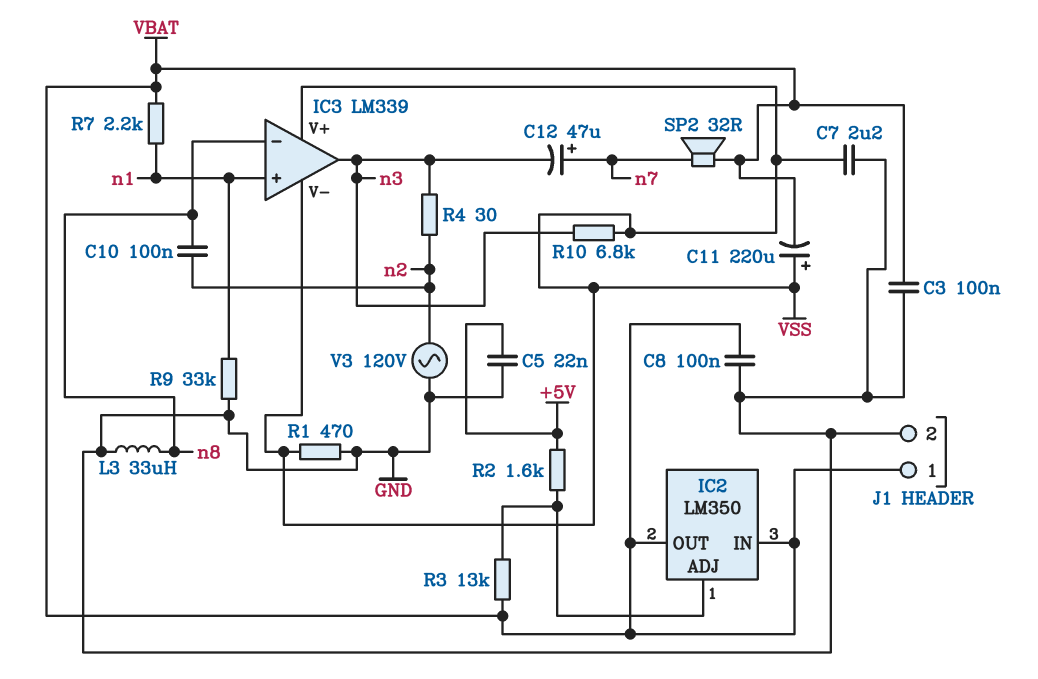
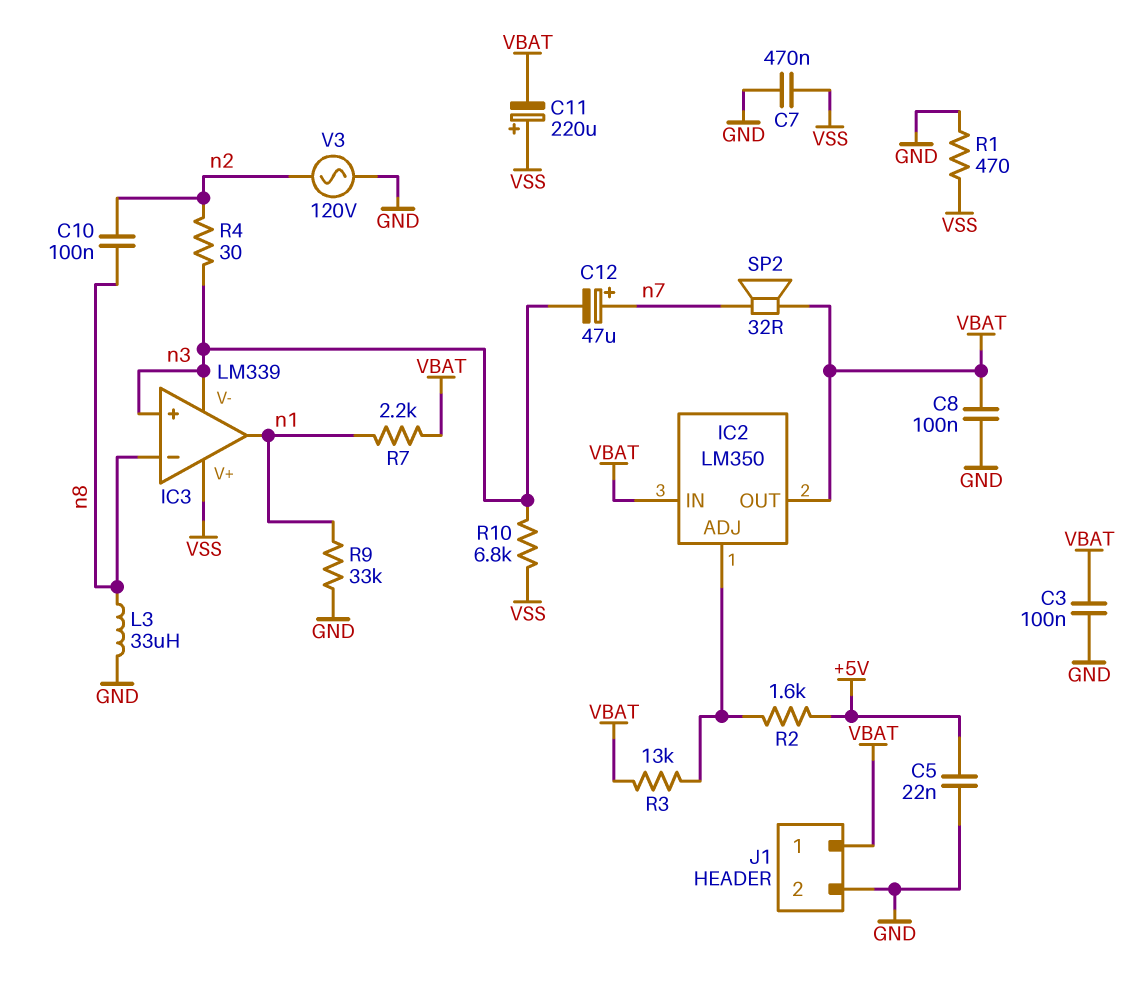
C7: 2.2uF (GND, VSS) -> 470nF (GND, VSS)
IC3 pin V-: VSS -> n3
IC3 pin in+: n1 -> n3
IC3 pin out: n3 -> n1

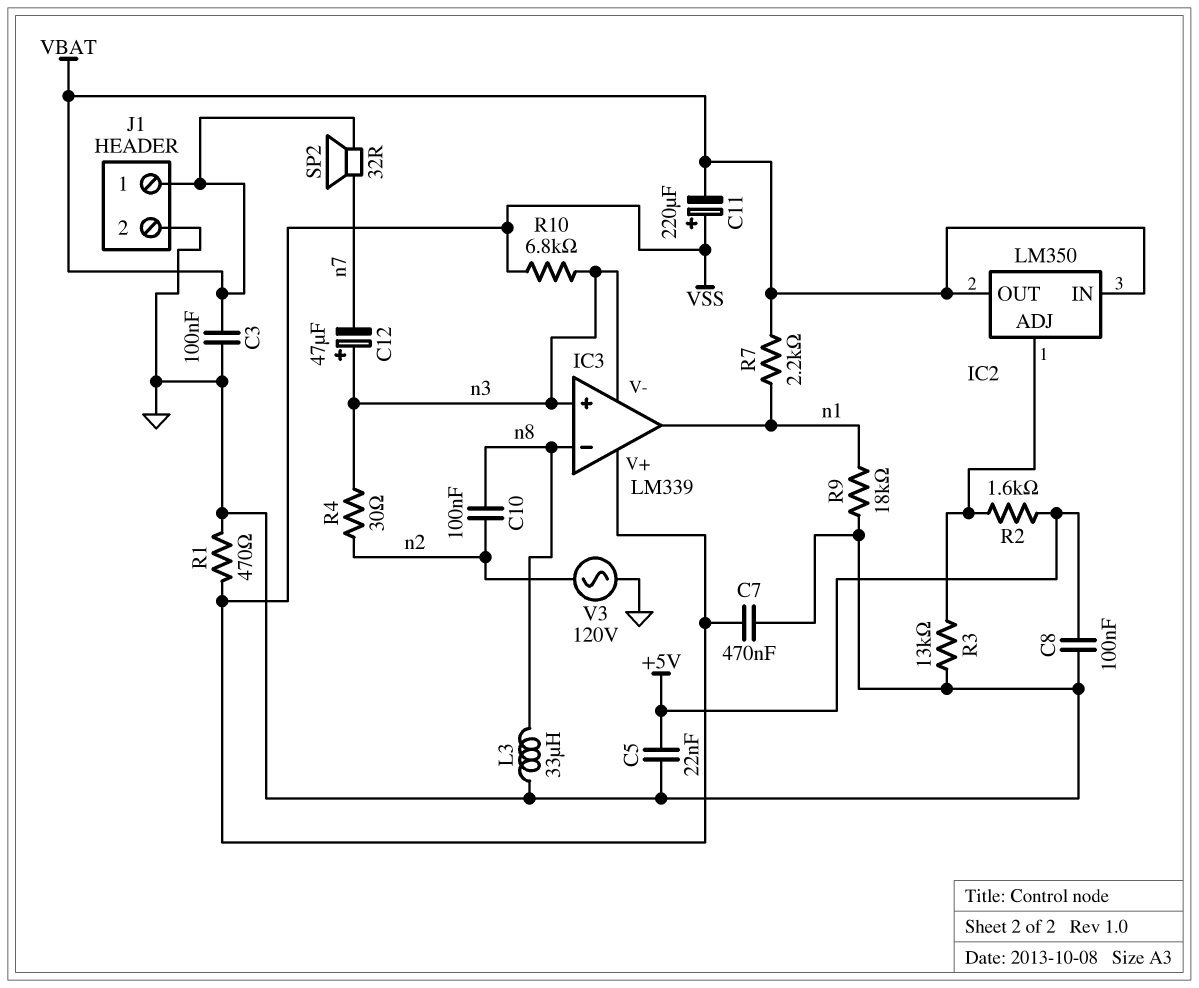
C8: 100nF (GND, VBAT) -> 100nF (+5V, GND)
C12: 47uF (plus n7, minus n3) -> 47uF (plus n3, minus n7)
R3: 13k (IC2/ADJ, VBAT) -> 13k (GND, IC2/ADJ)
R9: 33k (GND, n1) -> 18k (GND, n1)

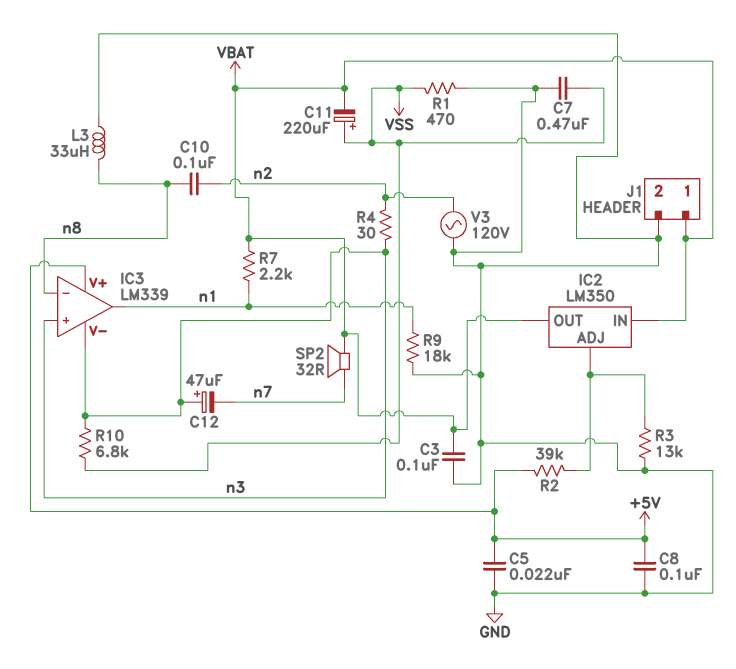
IC3 pin V+: VSS -> +5V
R2: 1.6k (+5V, IC2/ADJ) -> 39k (+5V, IC2/ADJ)

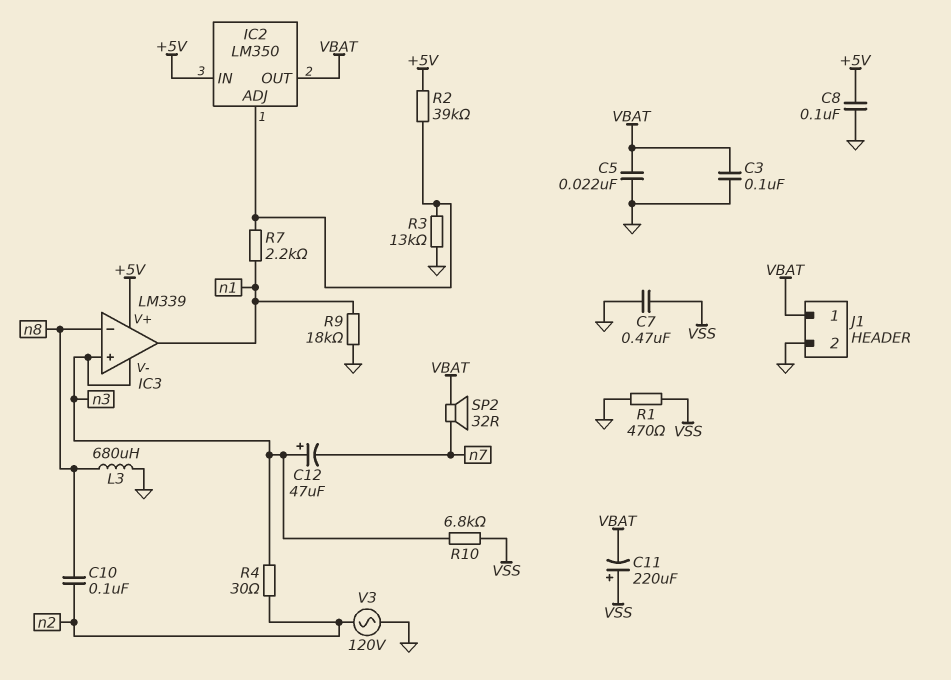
C5: 22nF (+5V, GND) -> 22nF (GND, VBAT)
IC2 pin IN: VBAT -> +5V
L3: 33uH (GND, n8) -> 680uH (GND, n8)
R7: 2.2k (VBAT, n1) -> 2.2k (IC2/ADJ, n1)

